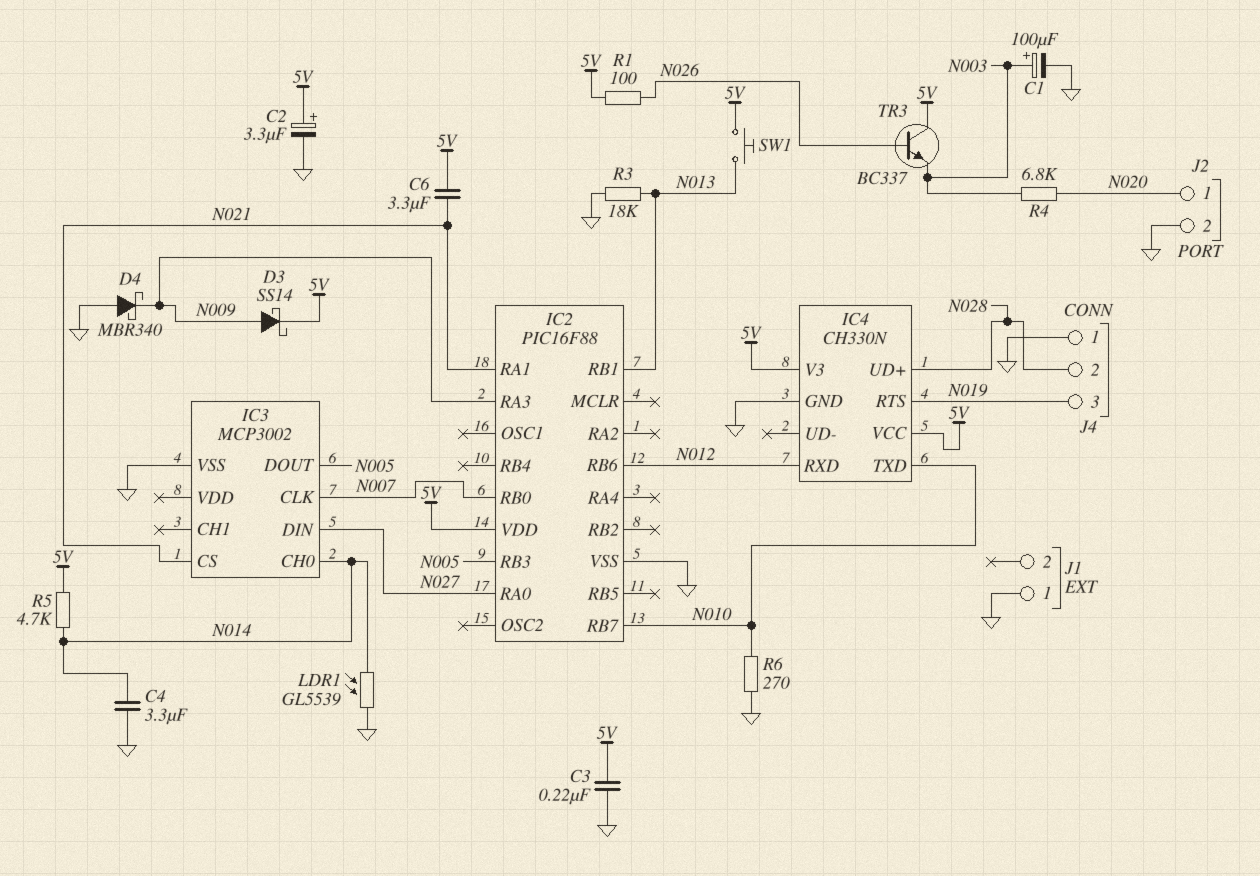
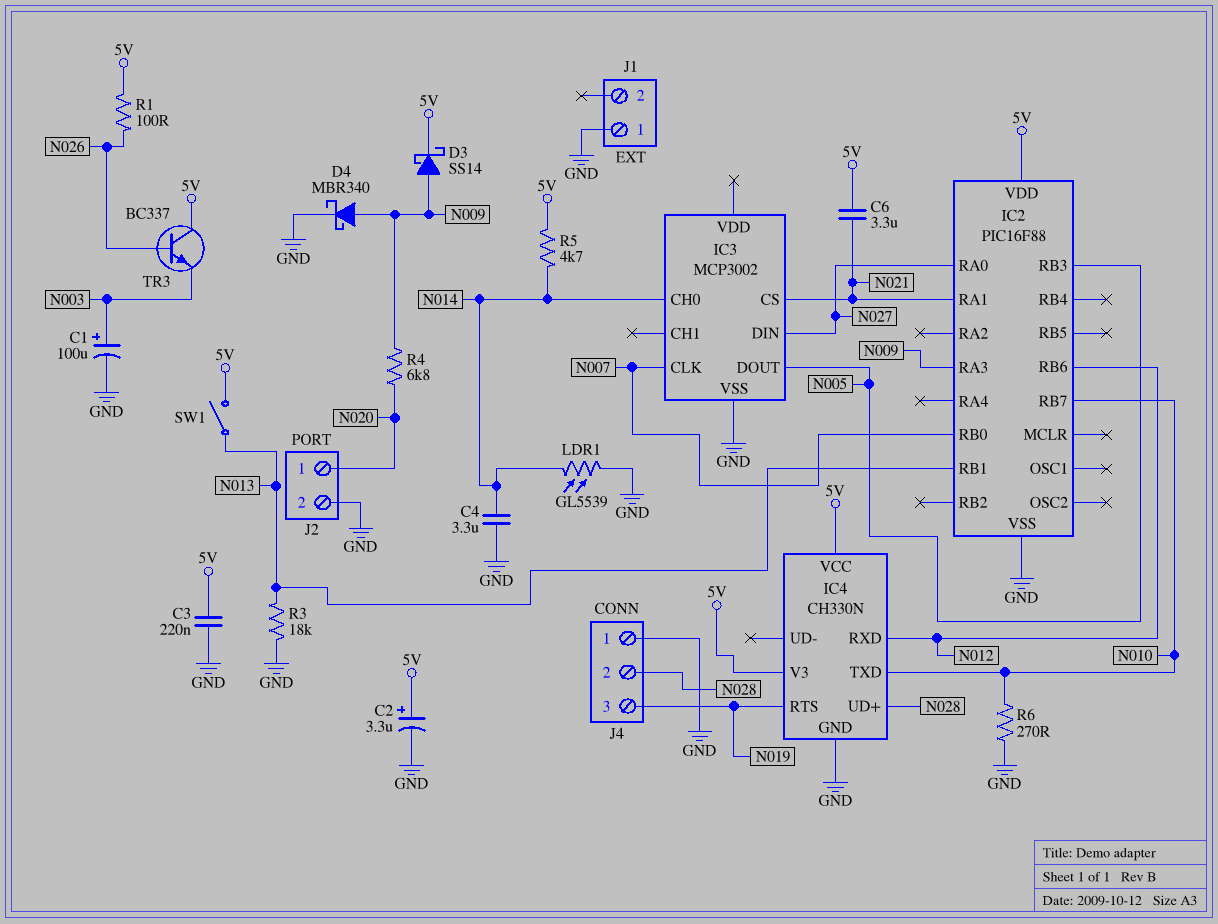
D4: schottky MBR340 (A GND, K N009) -> schottky MBR340 (A N009, K GND)
R4: 6.8k (N003, N020) -> 6.8k (N009, N020)
SW1: button (5V, N013) -> switch (5V, N013)

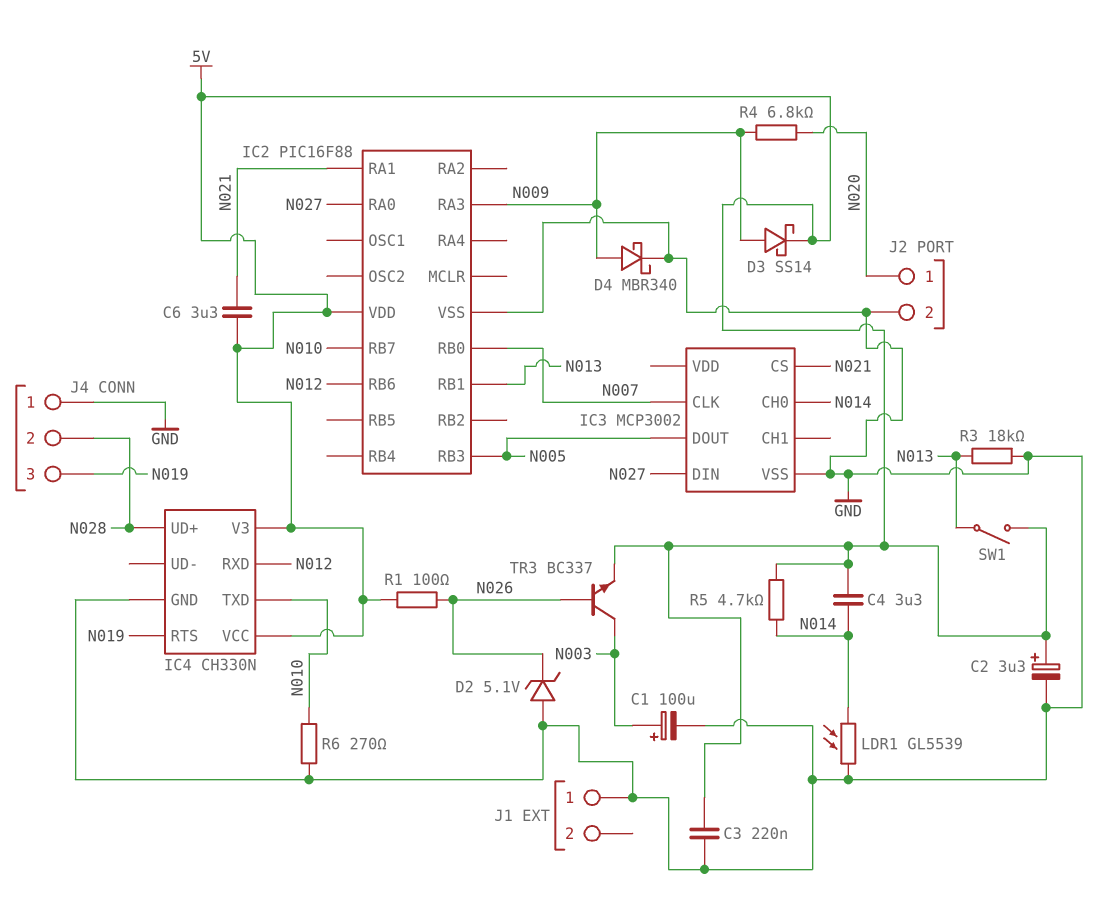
C4: 3.3uF (GND, N014) -> 3.3uF (5V, N014)
D2: none -> zener 5.1V (A GND, K N026)
TR3: NPN BC337 (B N026, C 5V, E N003) -> NPN BC337 (B N026, C N003, E 5V)

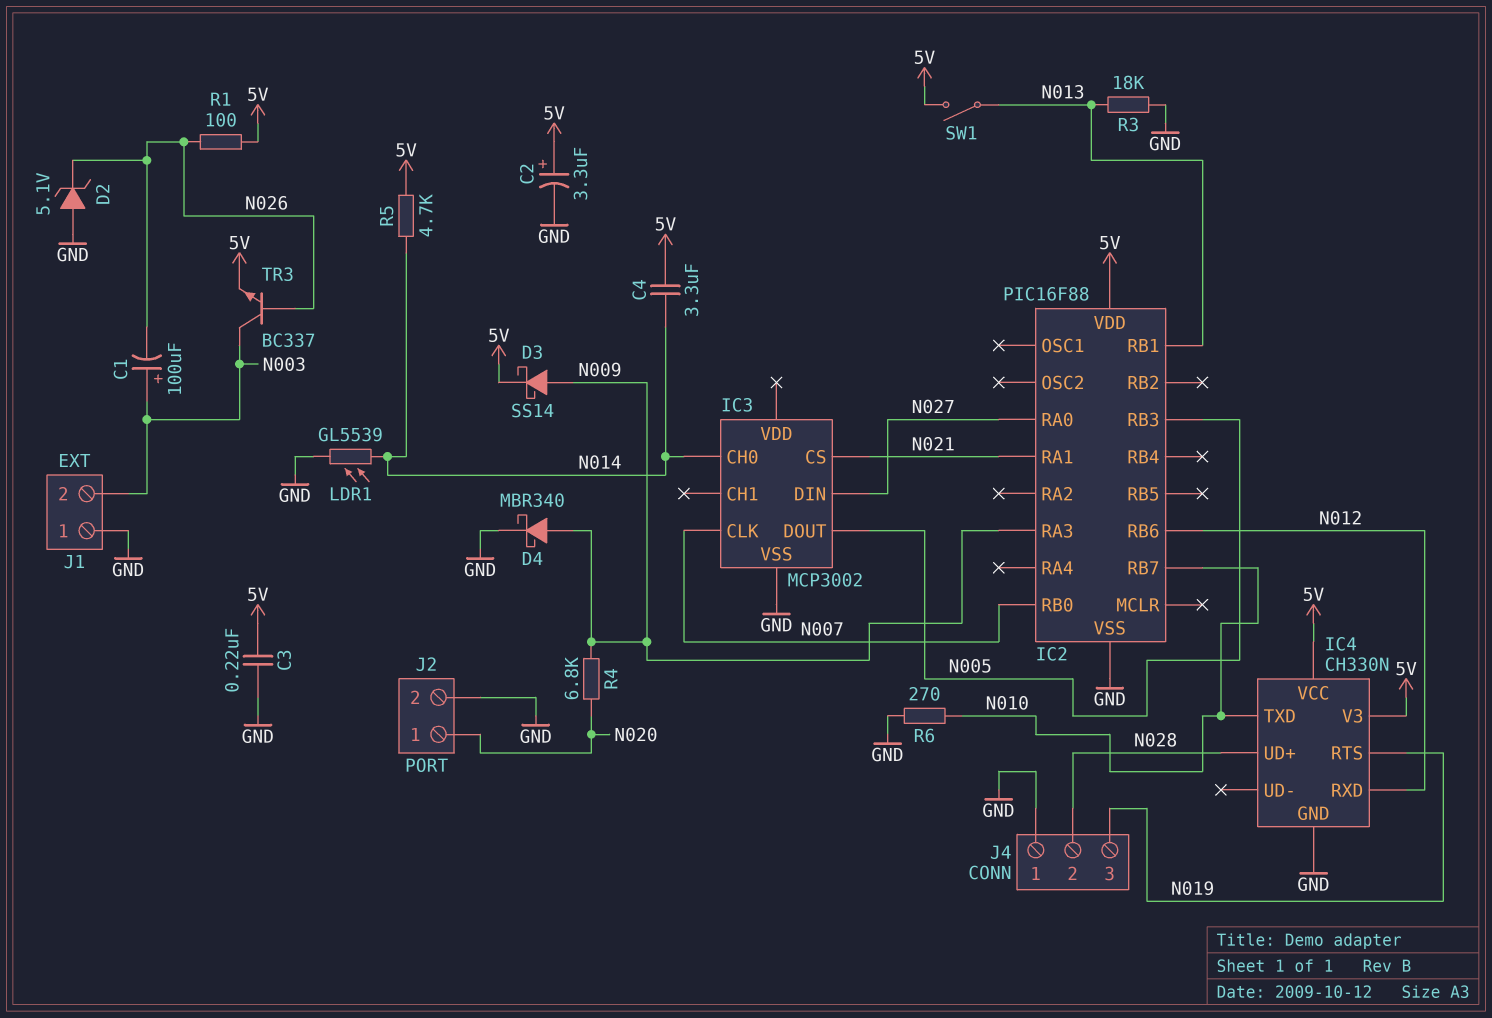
C1: 100uF (plus N003, minus GND) -> 100uF (plus N003, minus N026)
C6: 3.3uF (5V, N021) -> none
J1 pin 2: none -> N003

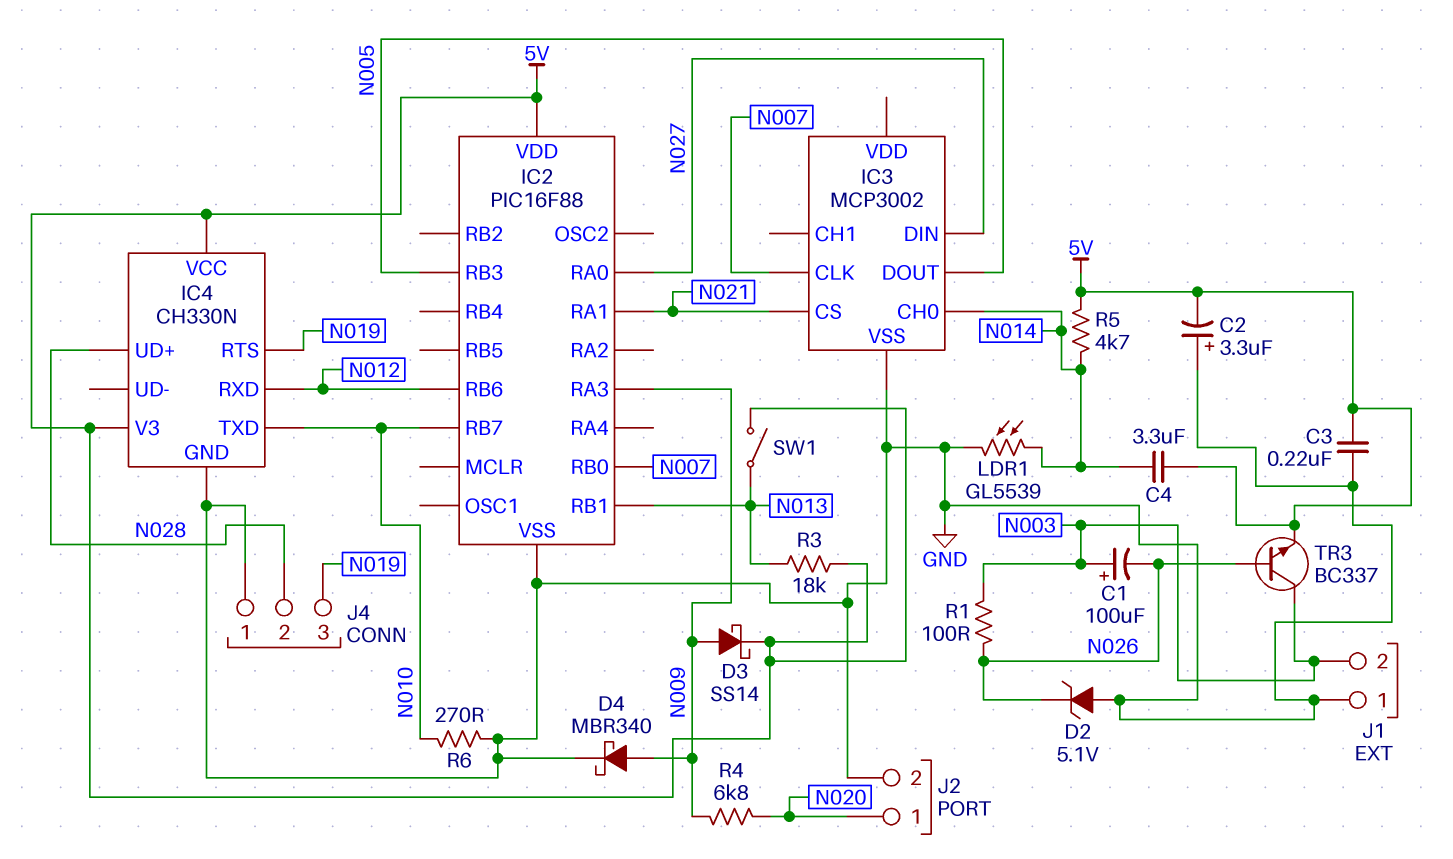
C2: 3.3uF (plus 5V, minus GND) -> 3.3uF (plus GND, minus 5V)
R1: 100 (5V, N026) -> 100 (N003, N026)
R3: 18k (GND, N013) -> 18k (5V, N013)

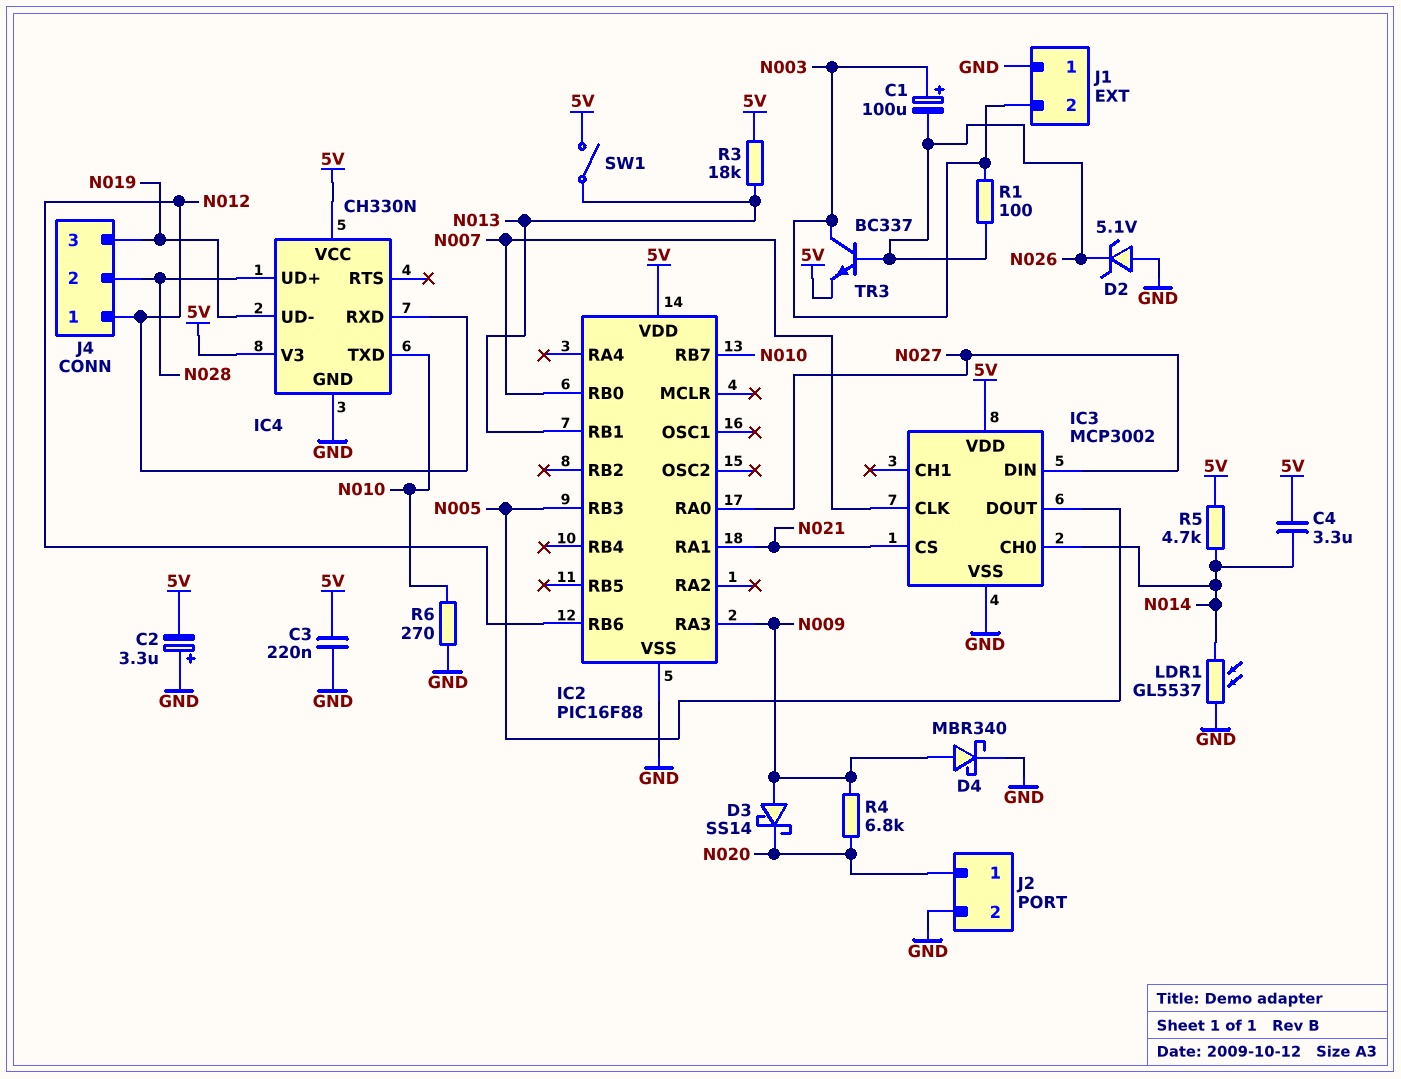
D3: schottky SS14 (A N009, K 5V) -> schottky SS14 (A N009, K N020)
IC3 pin VDD: none -> 5V
IC4 pin RTS: N019 -> none
IC4 pin UD-: none -> N019
J4 pin 1: GND -> N012
LDR1: GL5539 (GND, N014) -> GL5537 (GND, N014)

